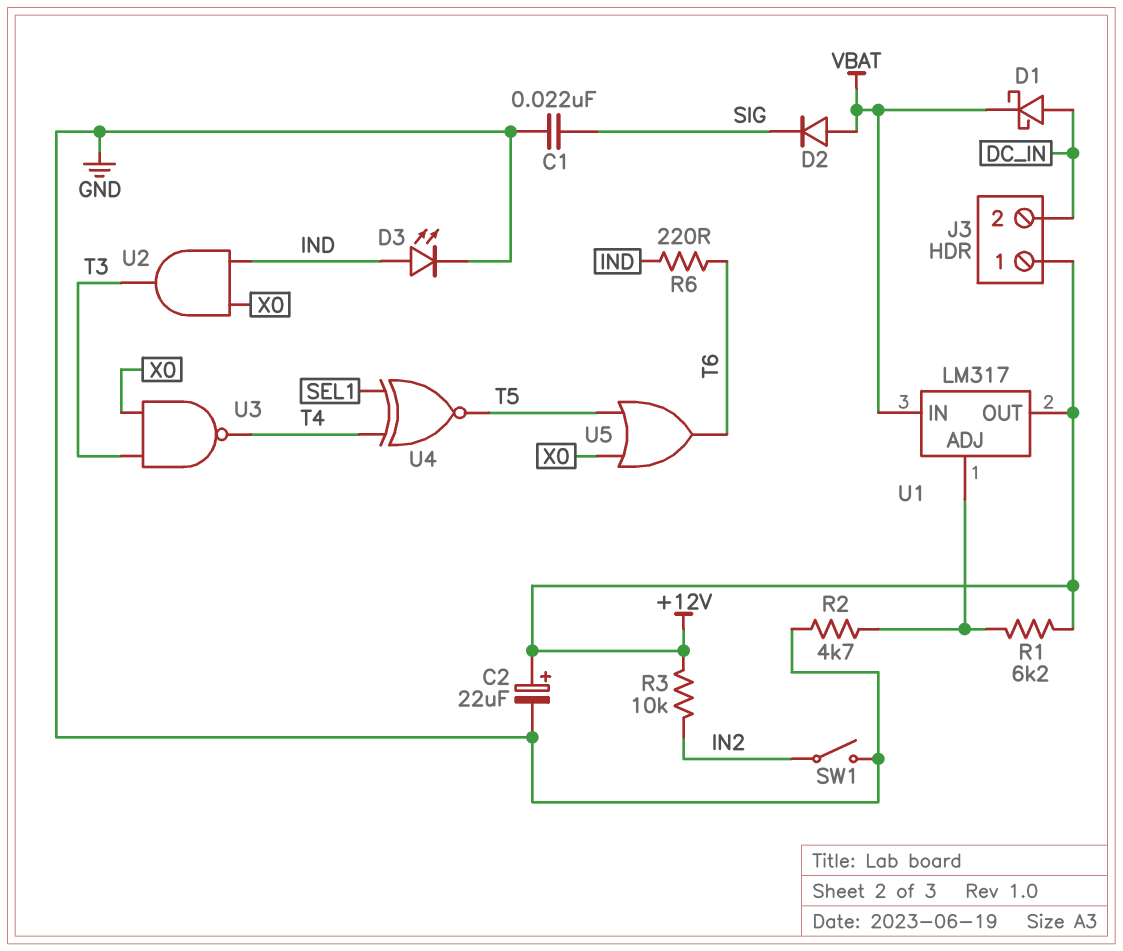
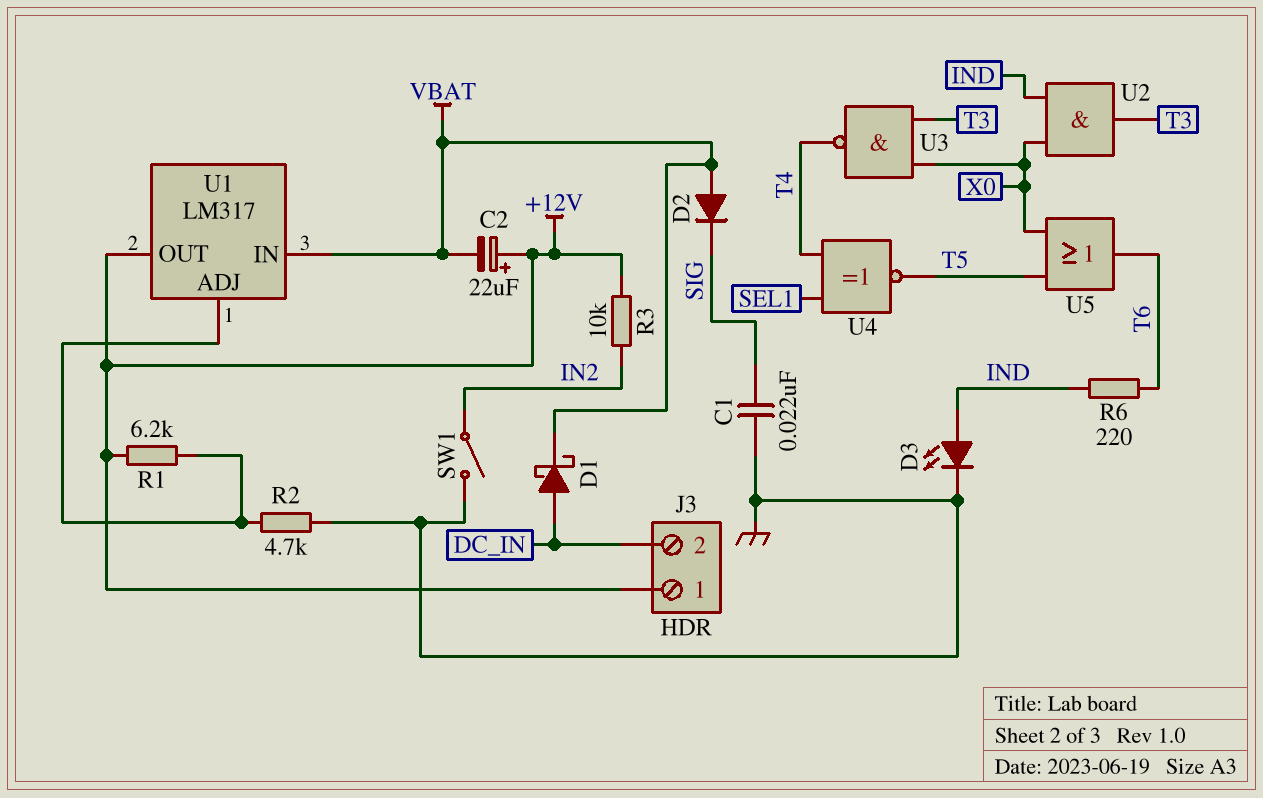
C2: 22uF (plus +12V, minus GND) -> 22uF (plus +12V, minus VBAT)

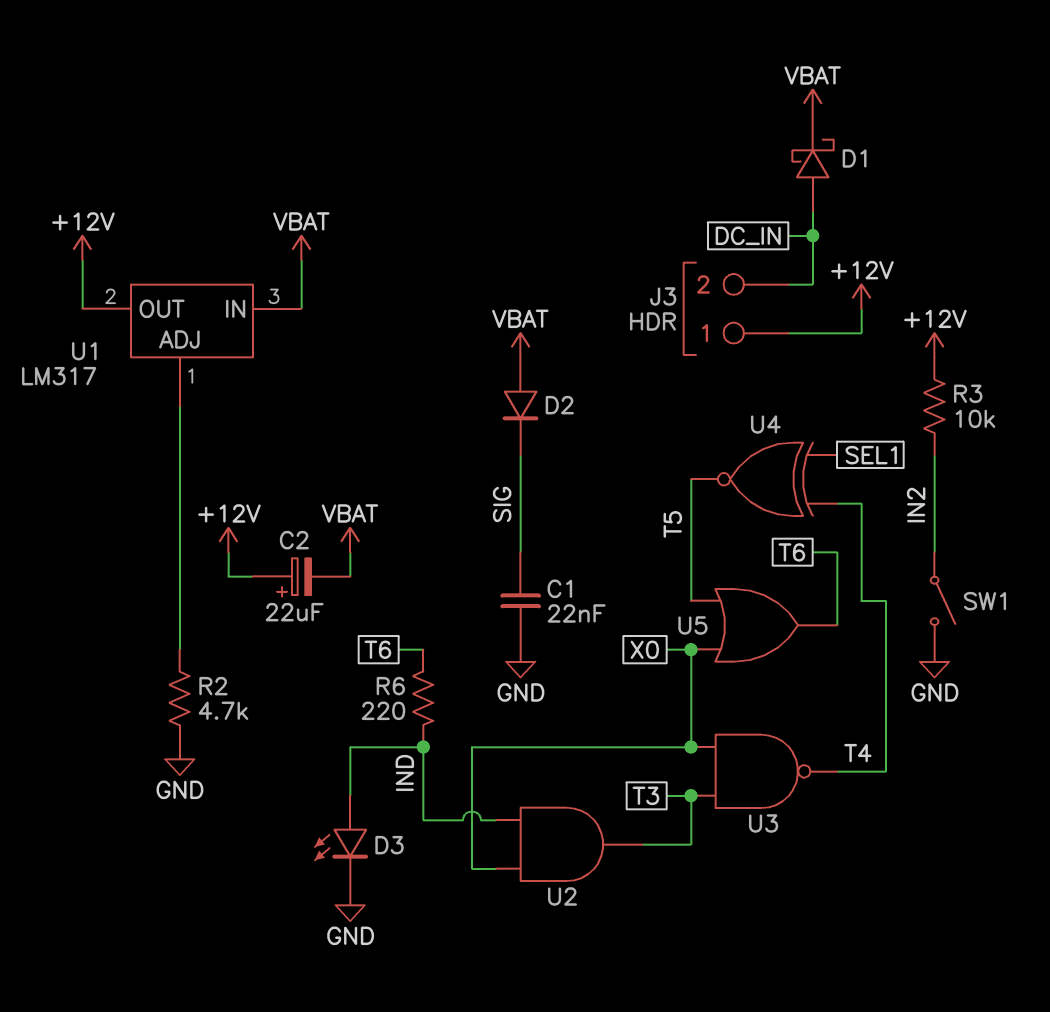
R1: 6.2k (+12V, U1/ADJ) -> none

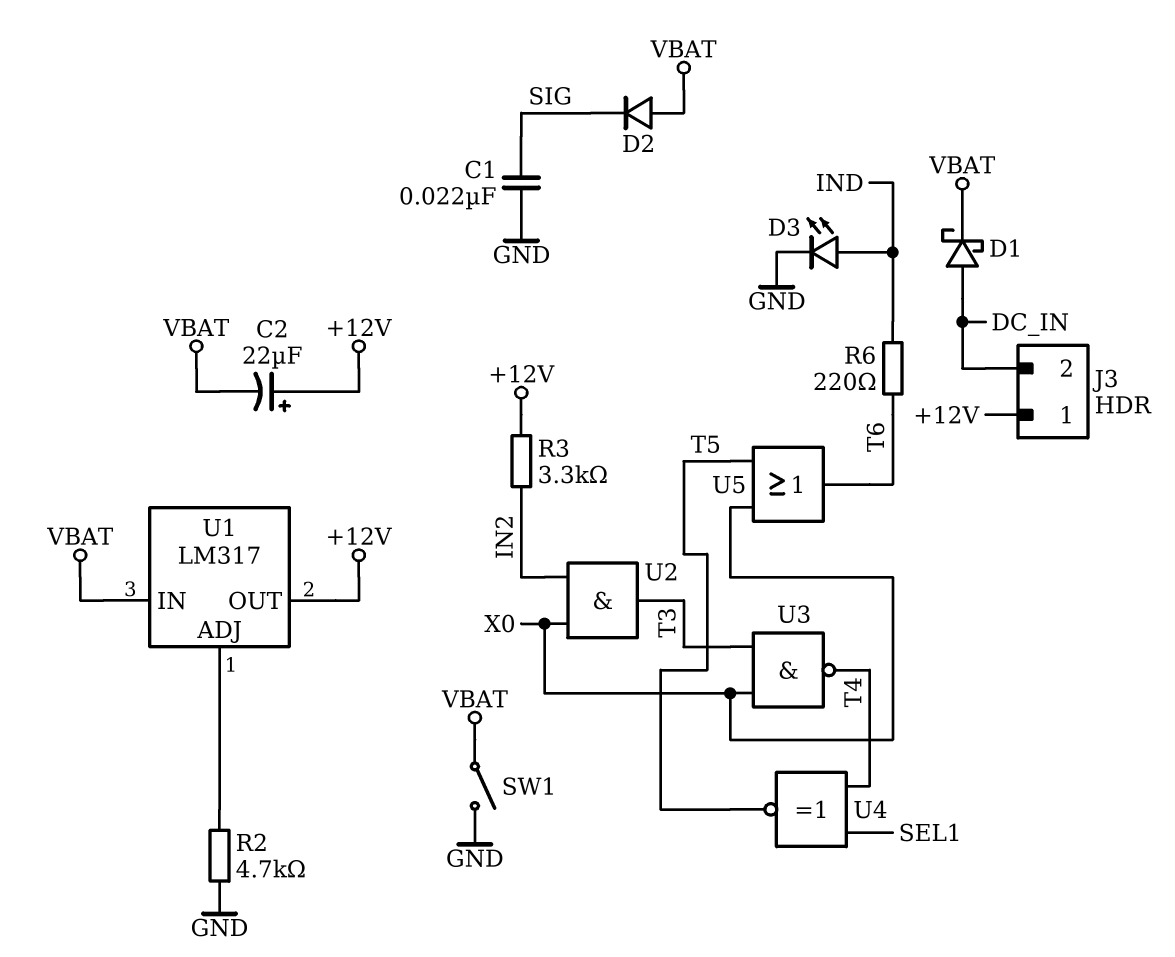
R3: 10k (+12V, IN2) -> 3.3k (+12V, IN2)
SW1: switch (GND, IN2) -> switch (GND, VBAT)
U2: AND (in IND, in X0, out T3) -> AND (in IN2, in X0, out T3)

